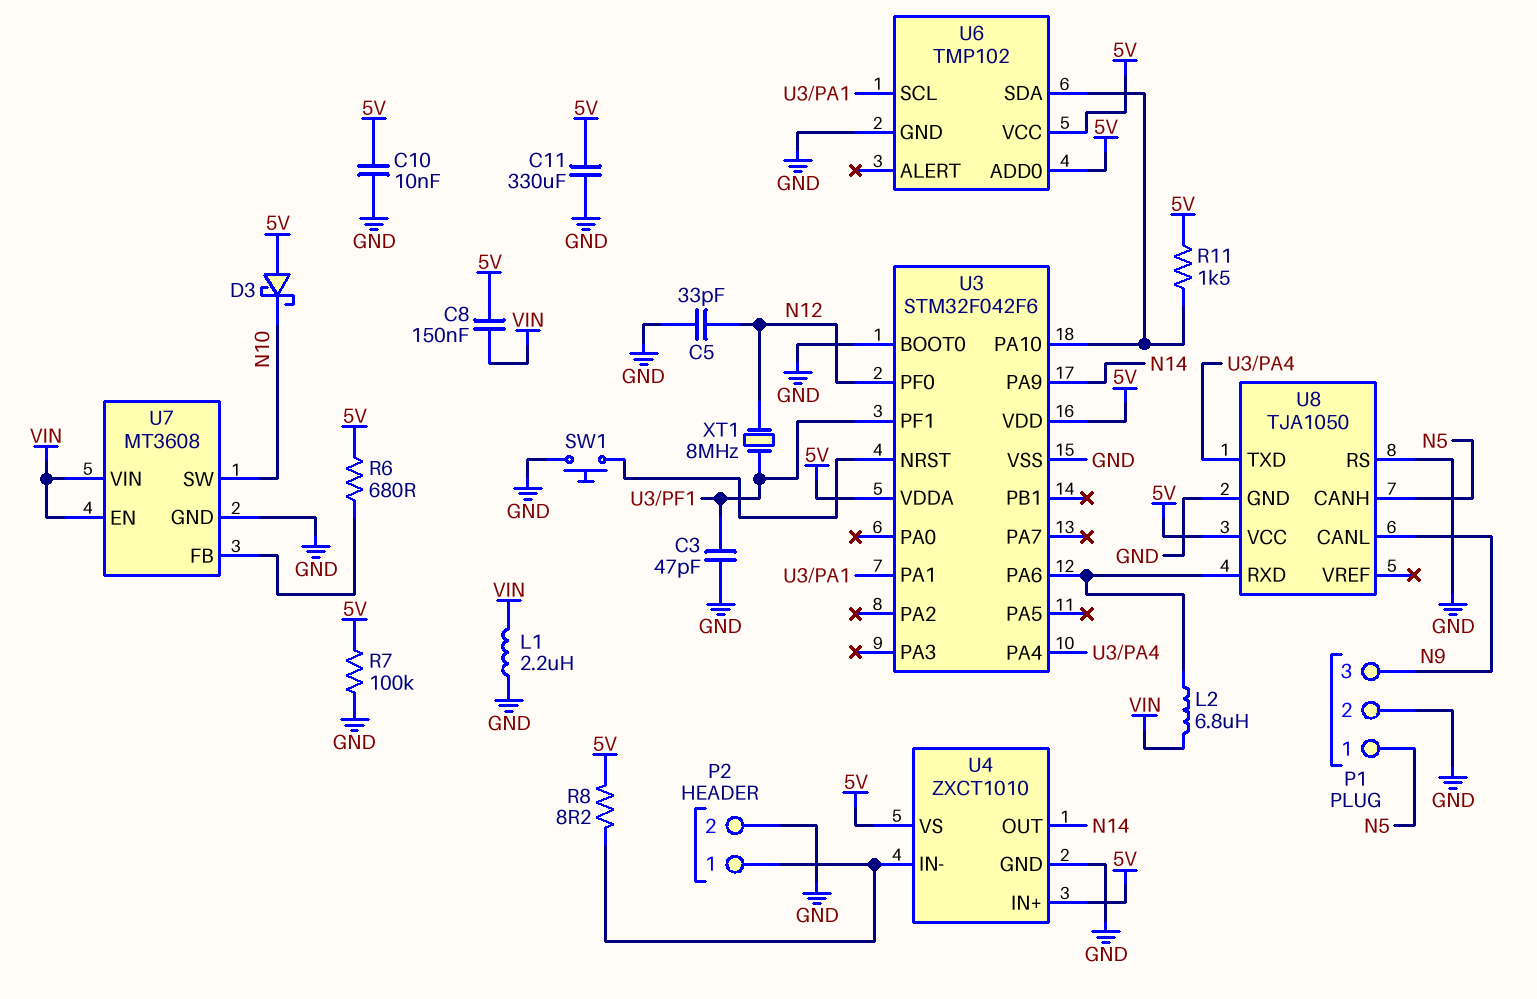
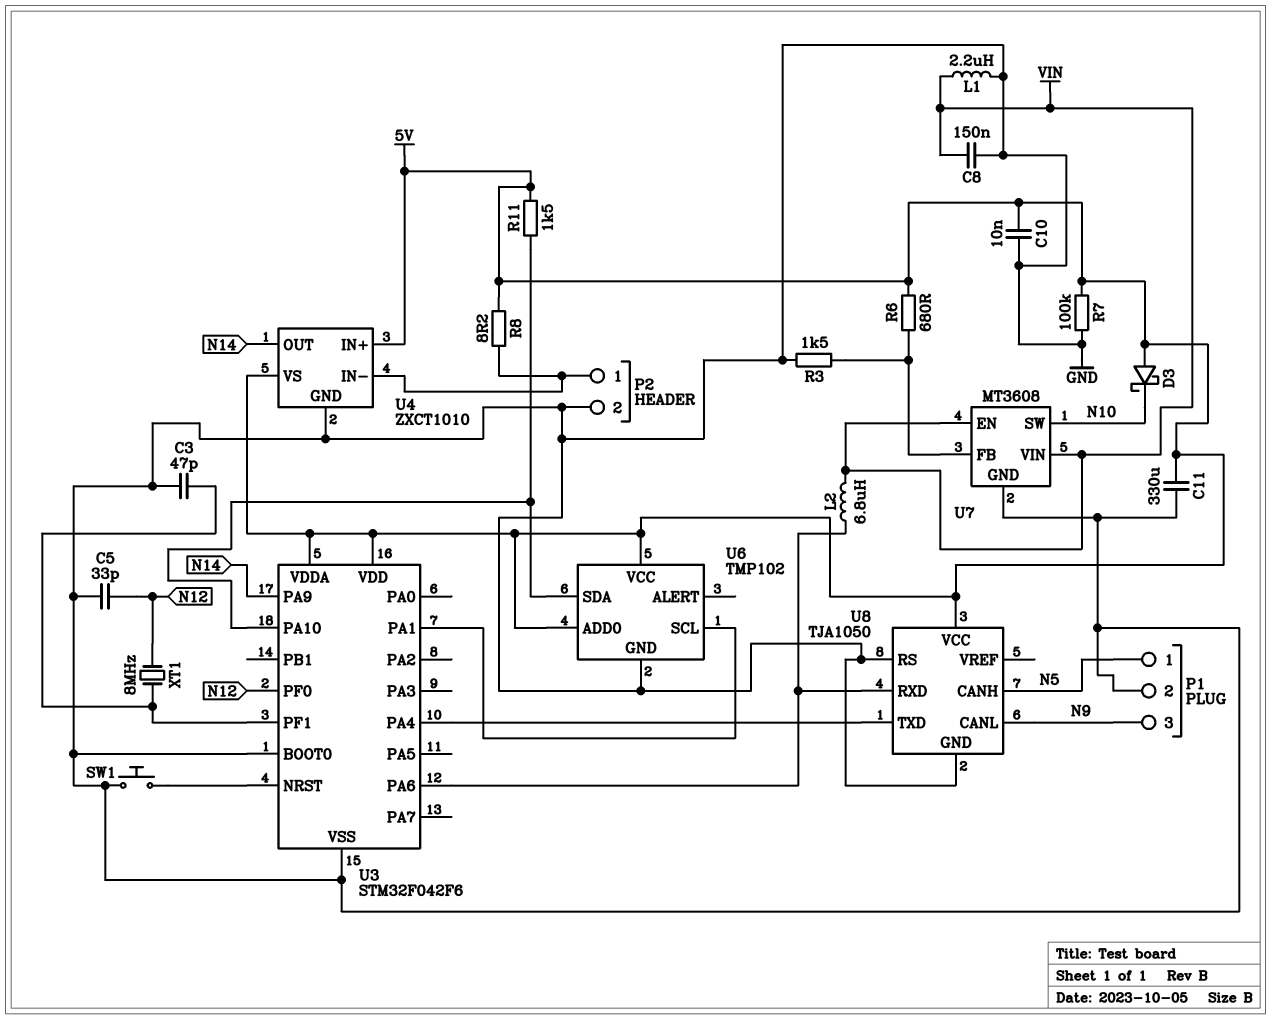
C8: 150nF (5V, VIN) -> 150nF (GND, VIN)
R3: none -> 1.5k (GND, U7/FB)

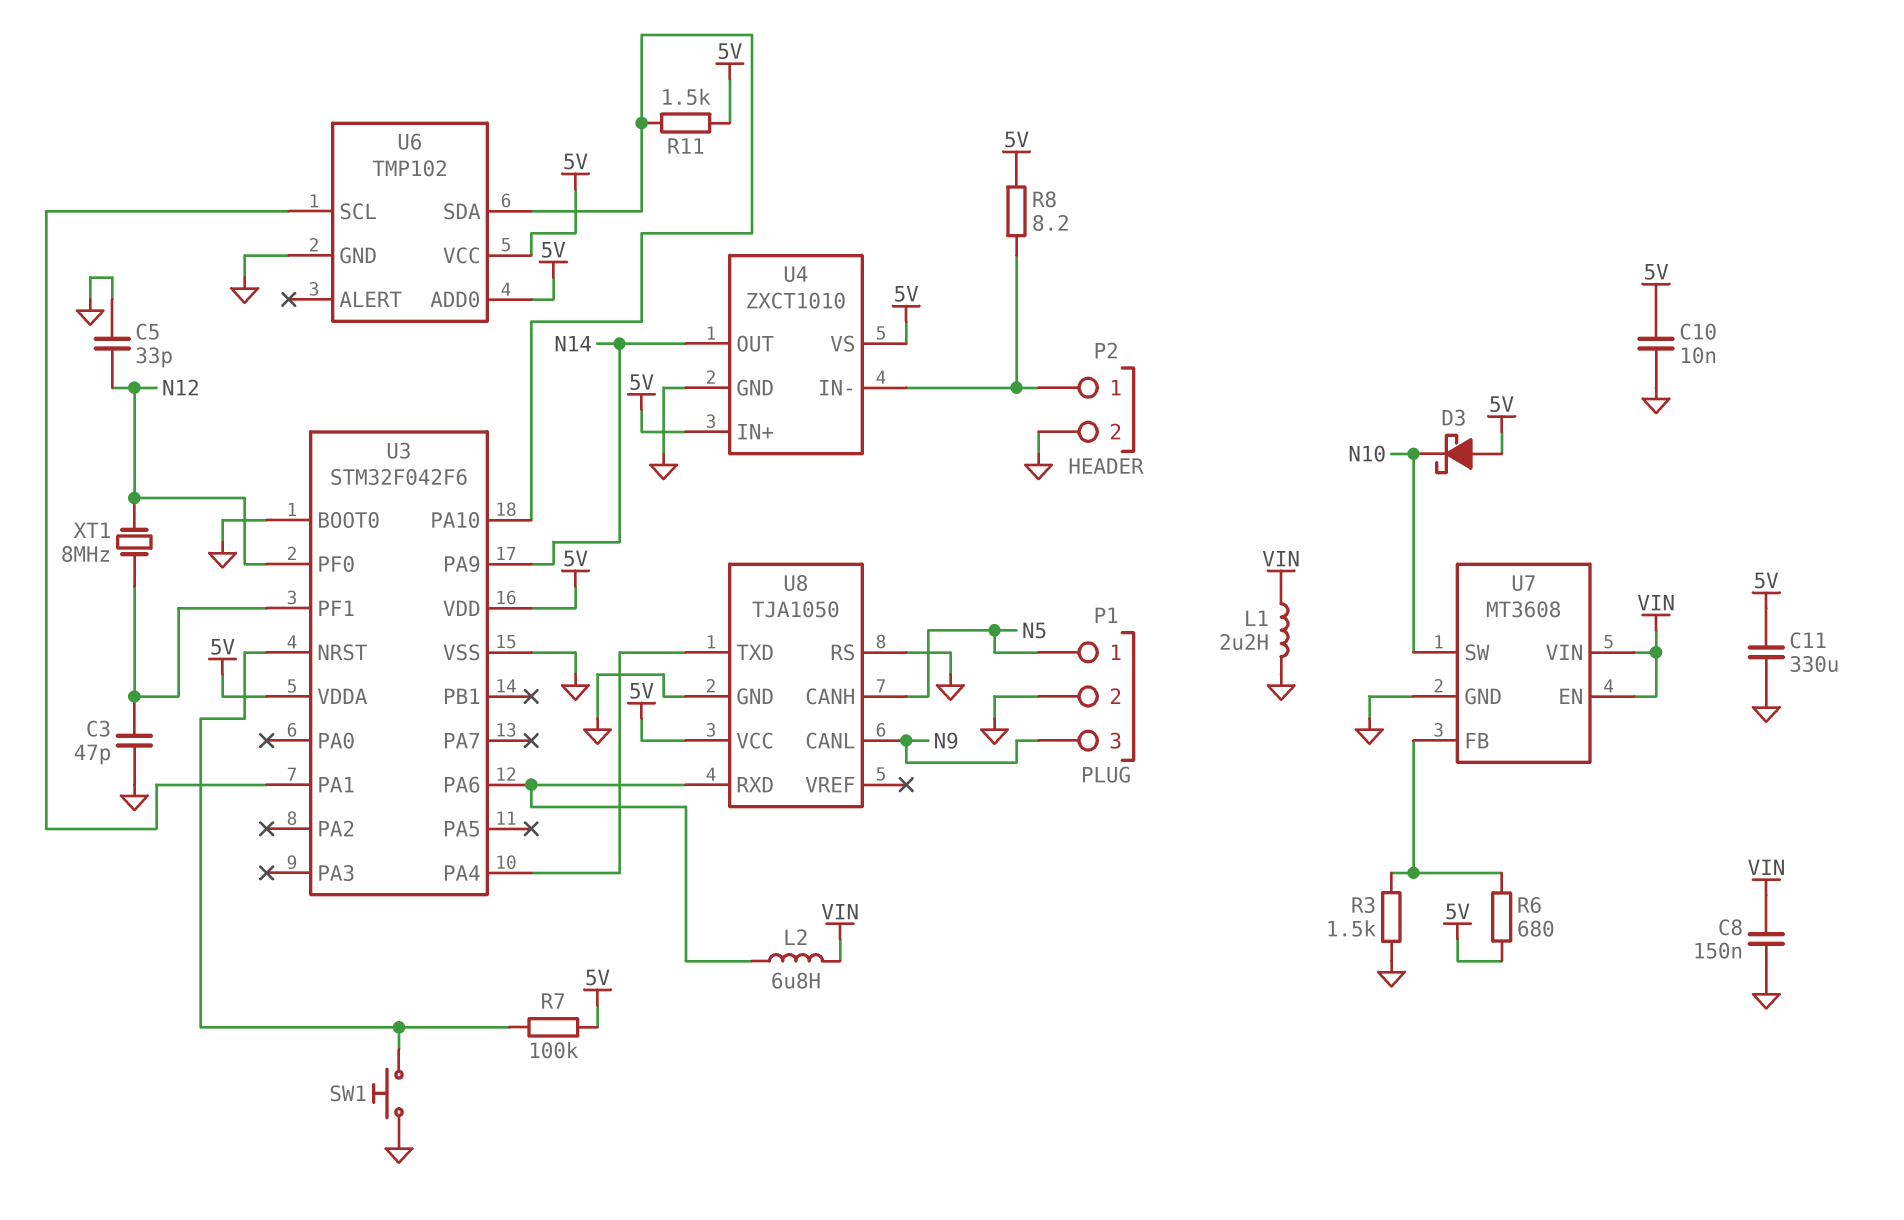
R7: 100k (5V, GND) -> 100k (5V, U3/NRST)

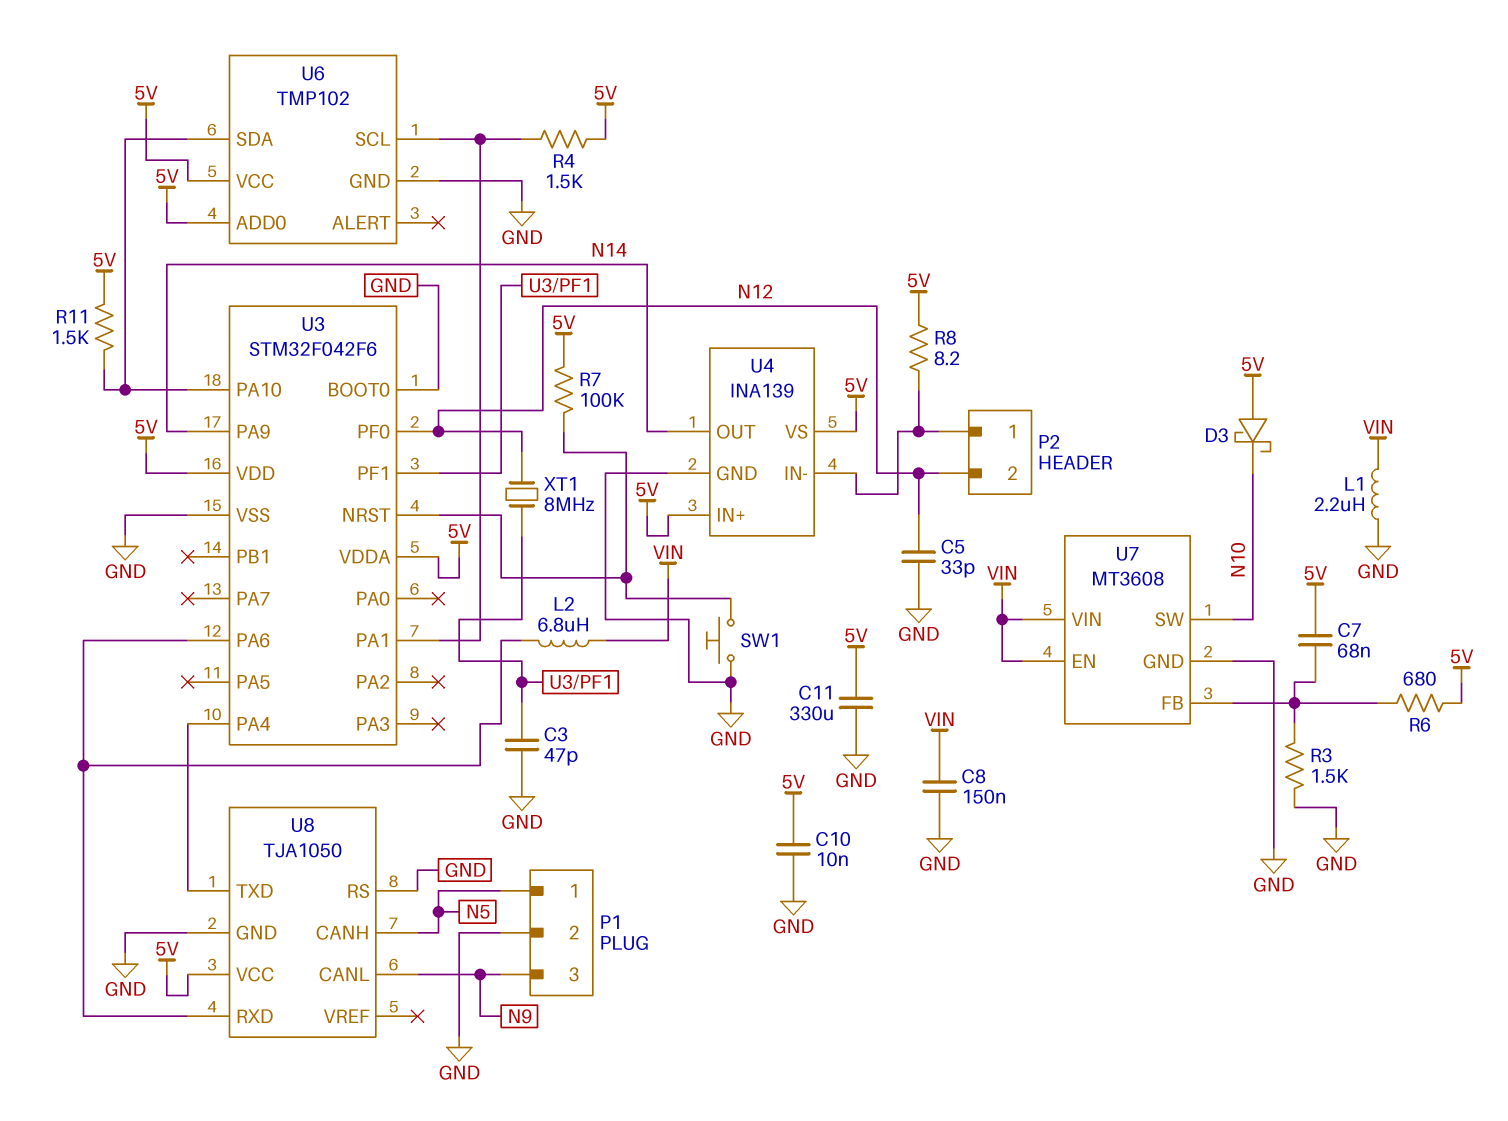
C7: none -> 68nF (5V, U7/FB)
P2 pin 2: GND -> N12
R4: none -> 1.5k (5V, U3/PA1)
U4: ZXCT1010 -> INA139

